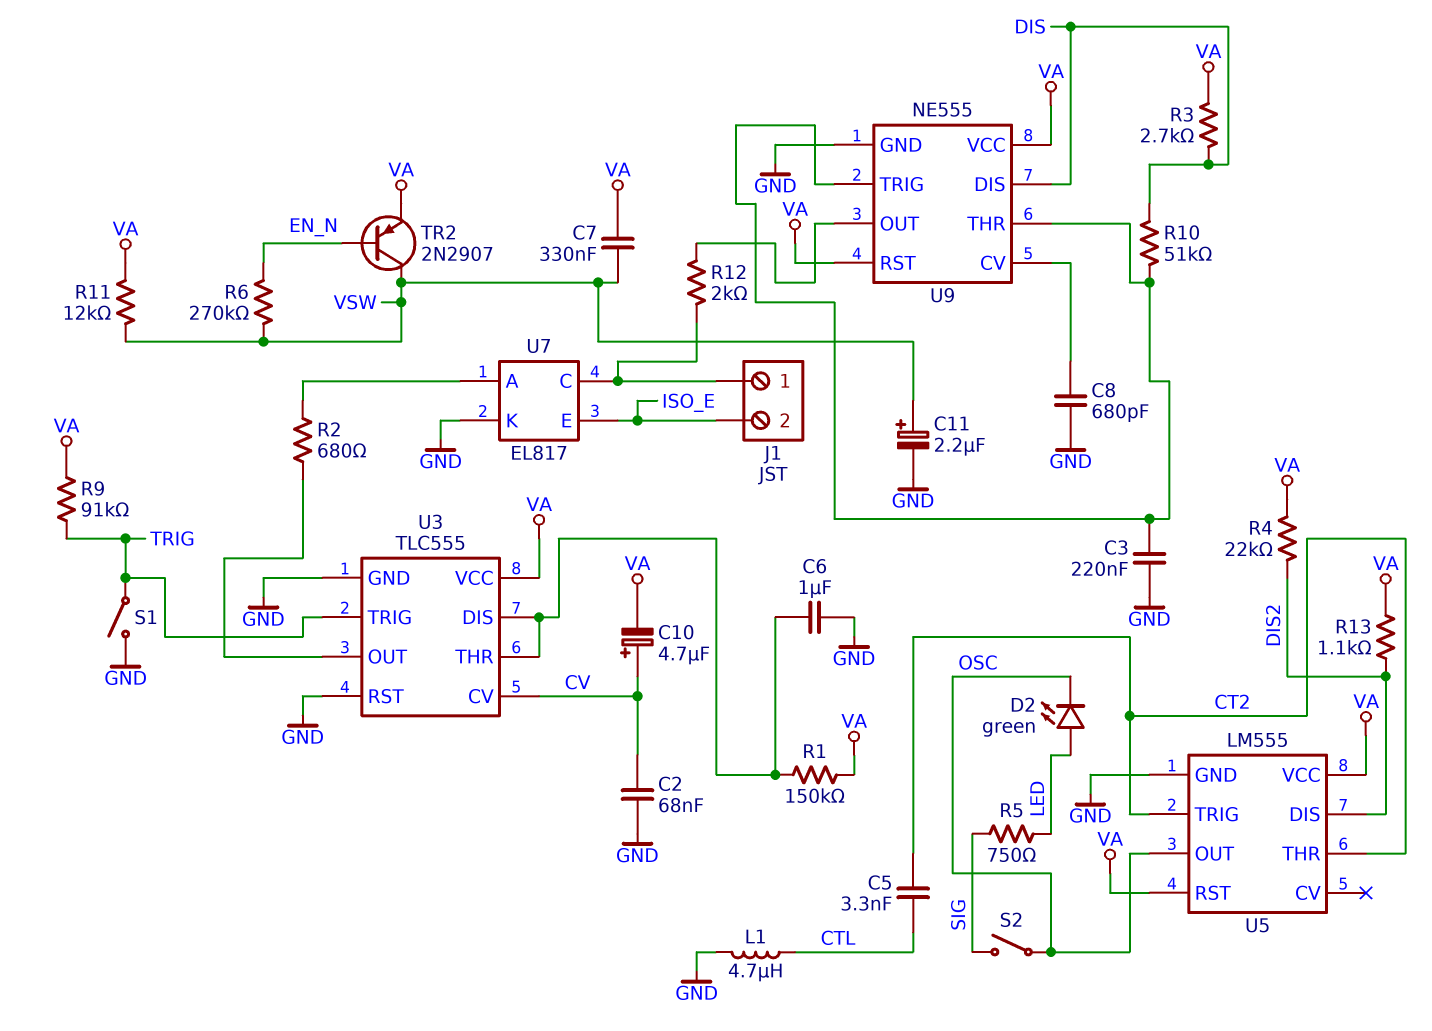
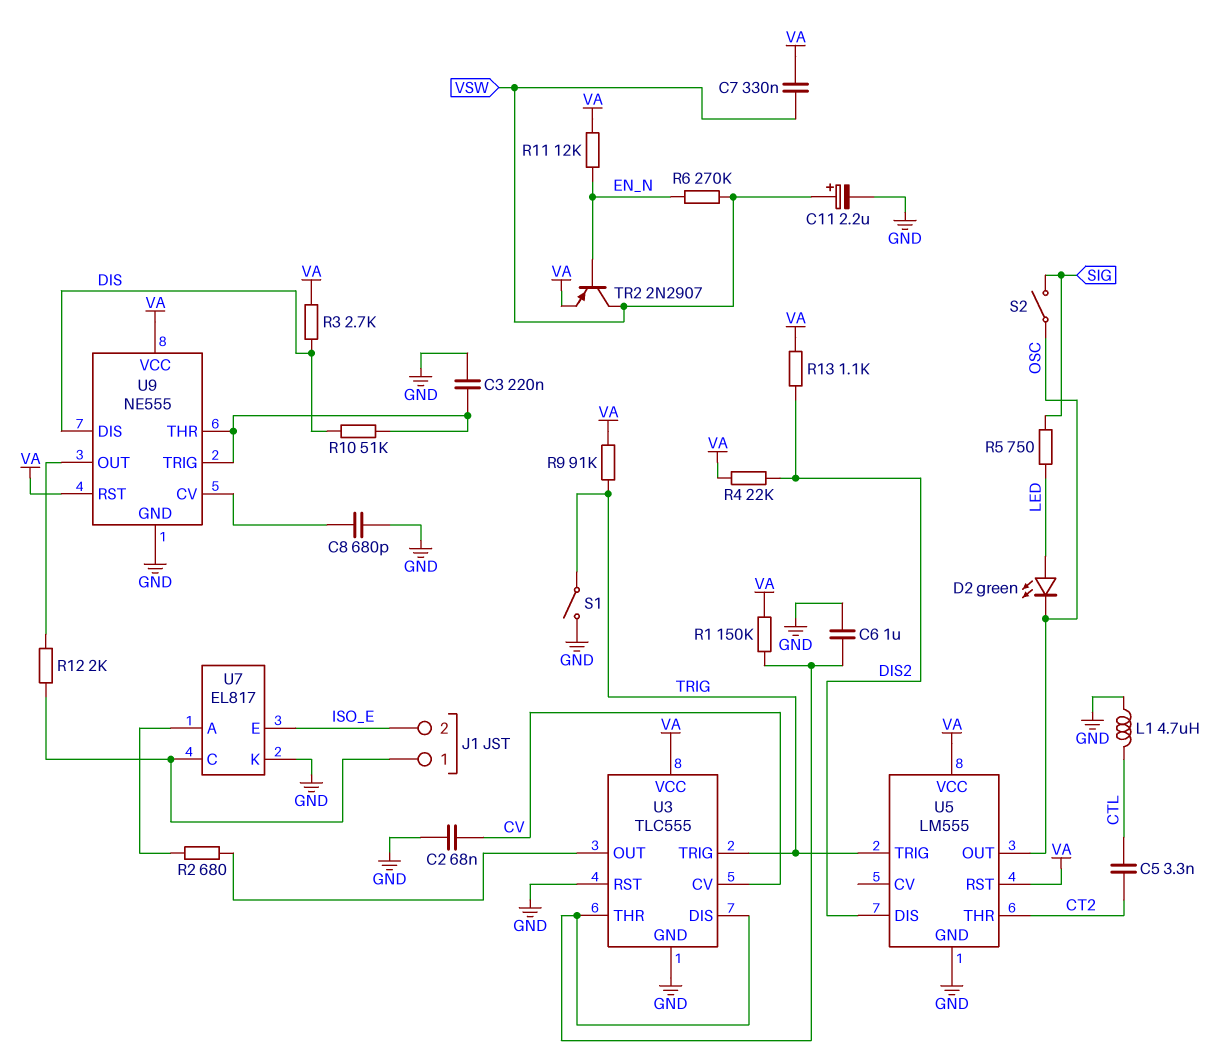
C10: 4.7uF (plus CV, minus VA) -> none
R11: 12k (VA, VSW) -> 12k (EN_N, VA)
U5 pin TRIG: CT2 -> TRIG

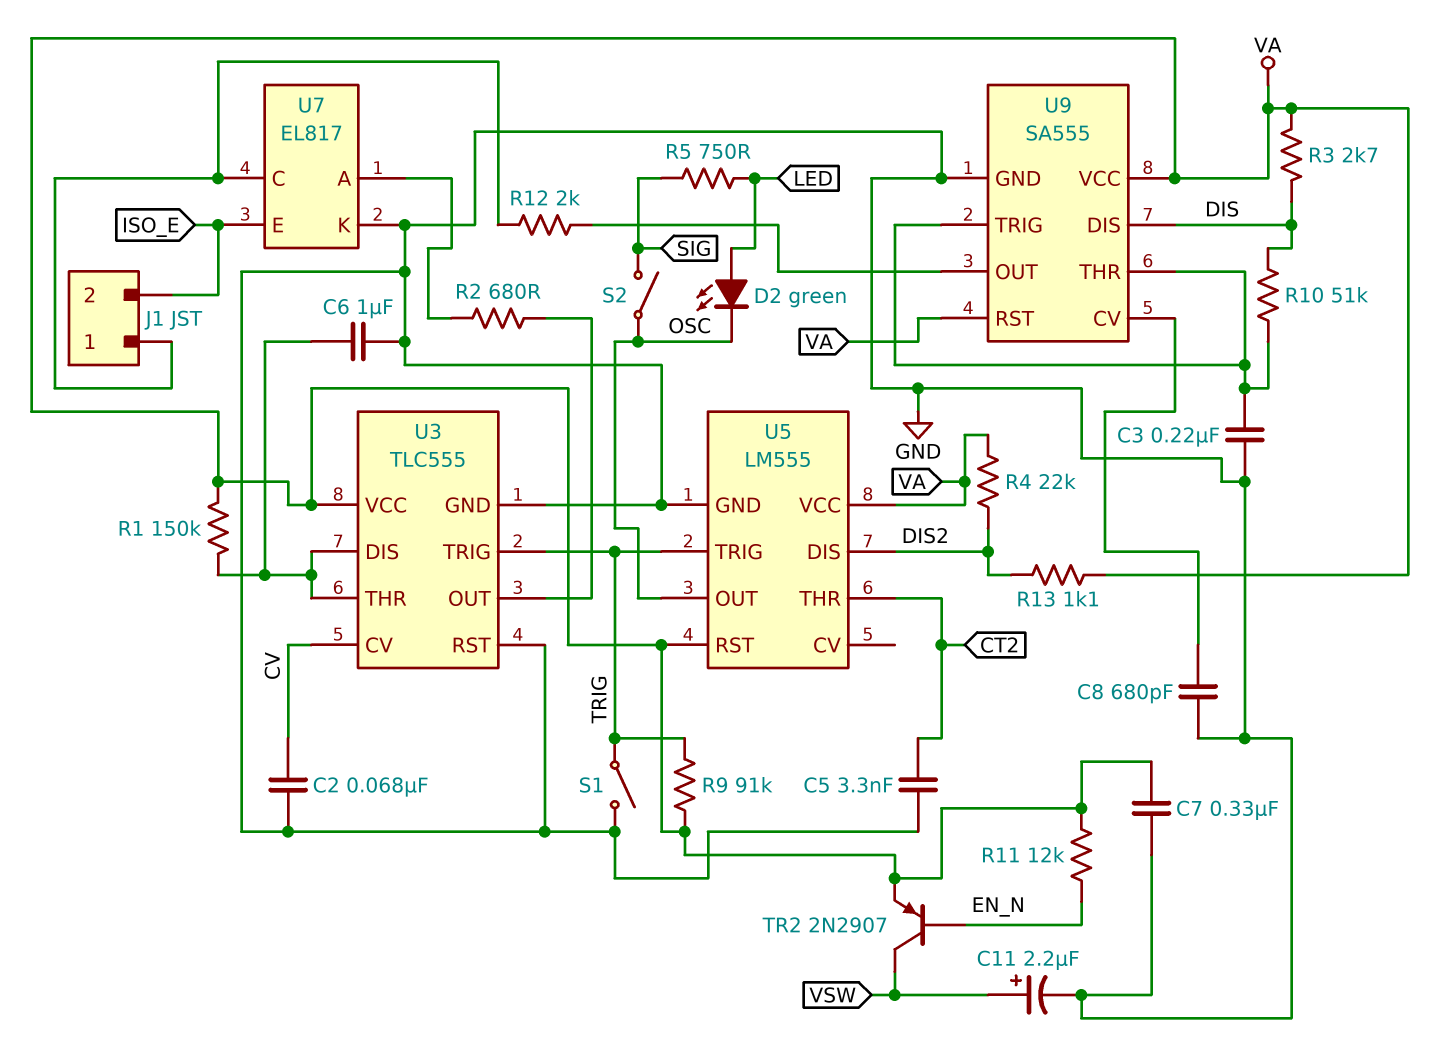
C5: 3.3nF (CT2, CTL) -> 3.3nF (CT2, GND)
C7: 330nF (VA, VSW) -> 330nF (GND, VA)
L1: 4.7uH (CTL, GND) -> none
R6: 270k (EN_N, VSW) -> none
U9: NE555 -> SA555

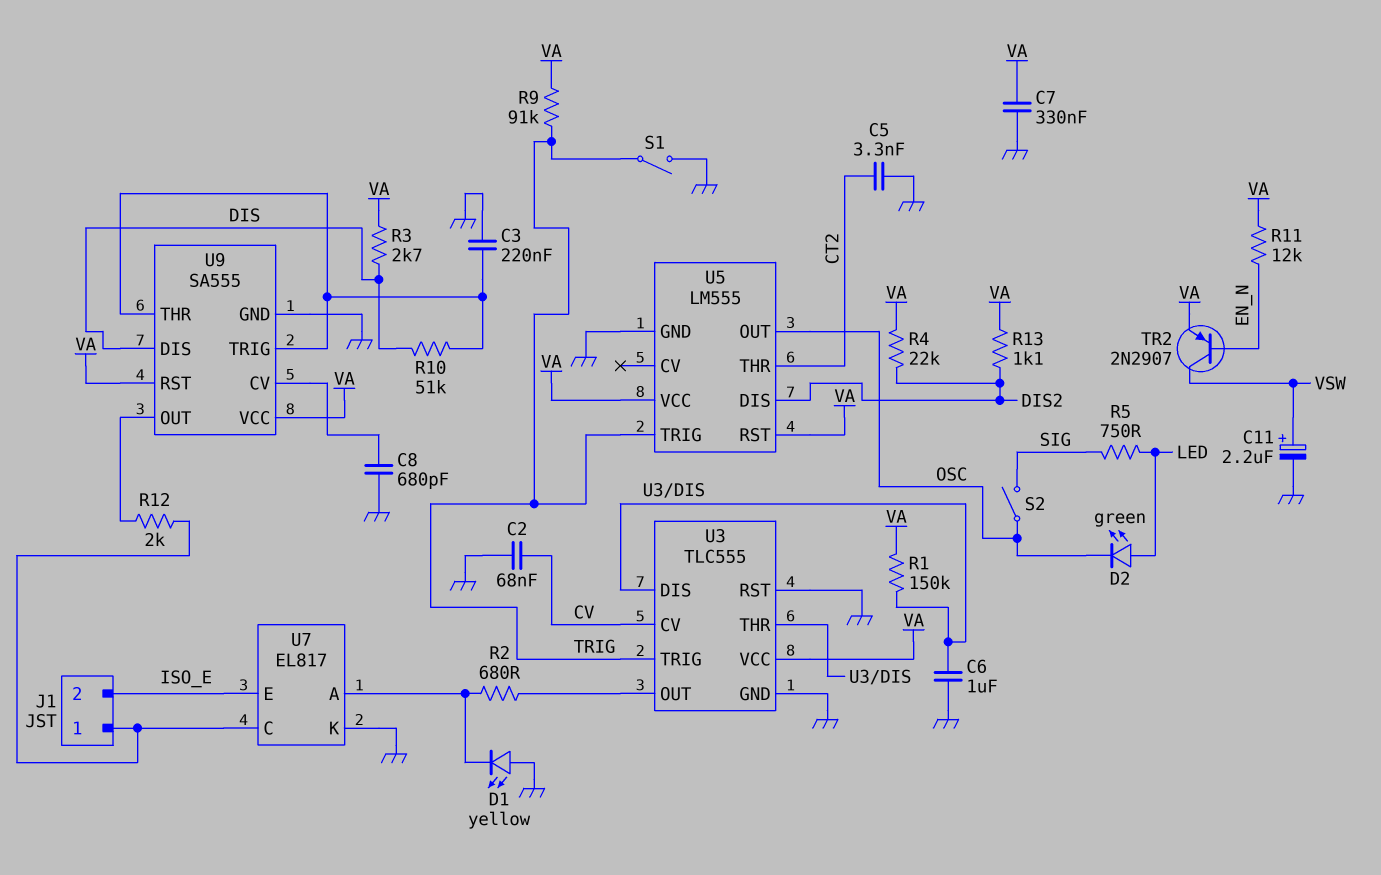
D1: none -> LED yellow (A GND, K U7/A)

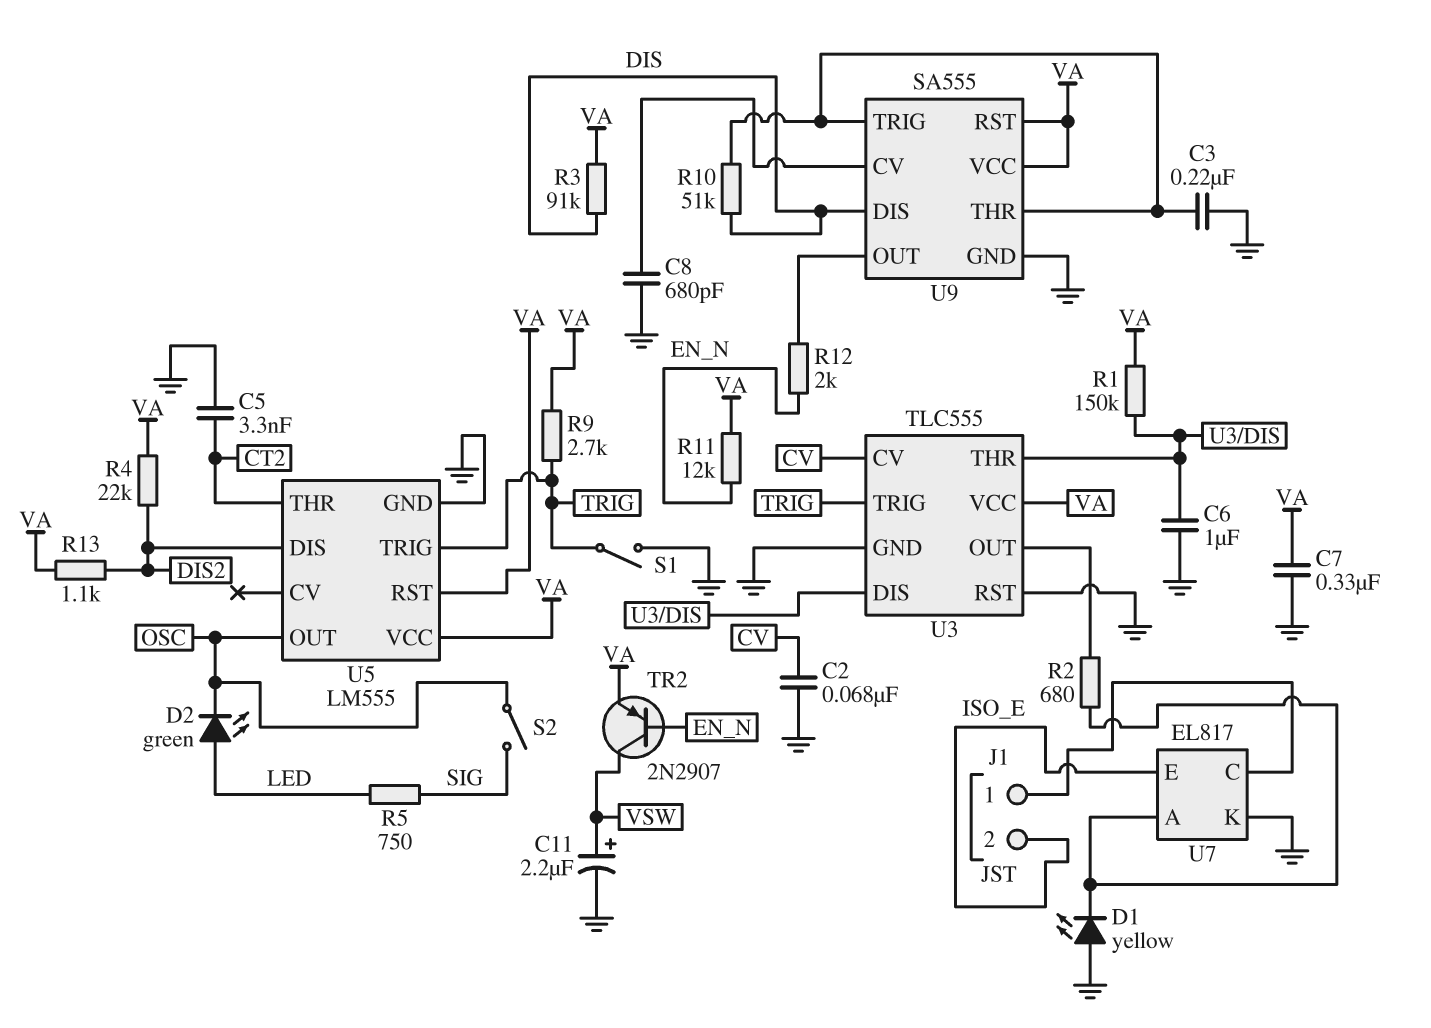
R3: 2.7k (DIS, VA) -> 91k (DIS, VA)
R9: 91k (TRIG, VA) -> 2.7k (TRIG, VA)
R12: 2k (J1/1, U9/OUT) -> 2k (EN_N, U9/OUT)

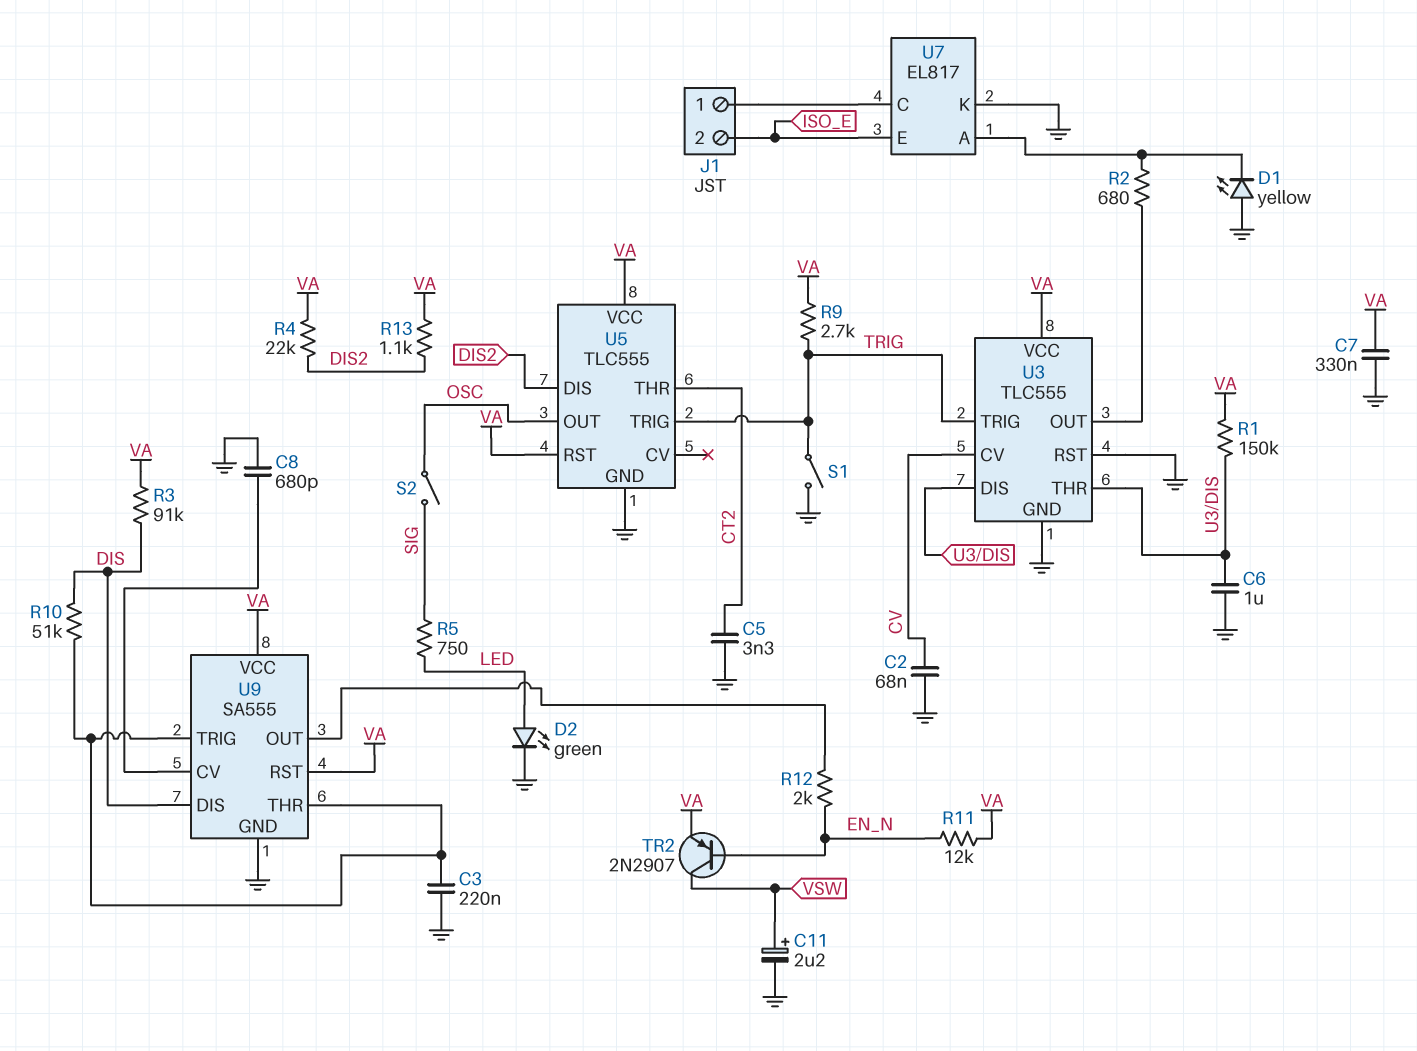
D2: LED green (A LED, K OSC) -> LED green (A LED, K GND)
U5: LM555 -> TLC555

